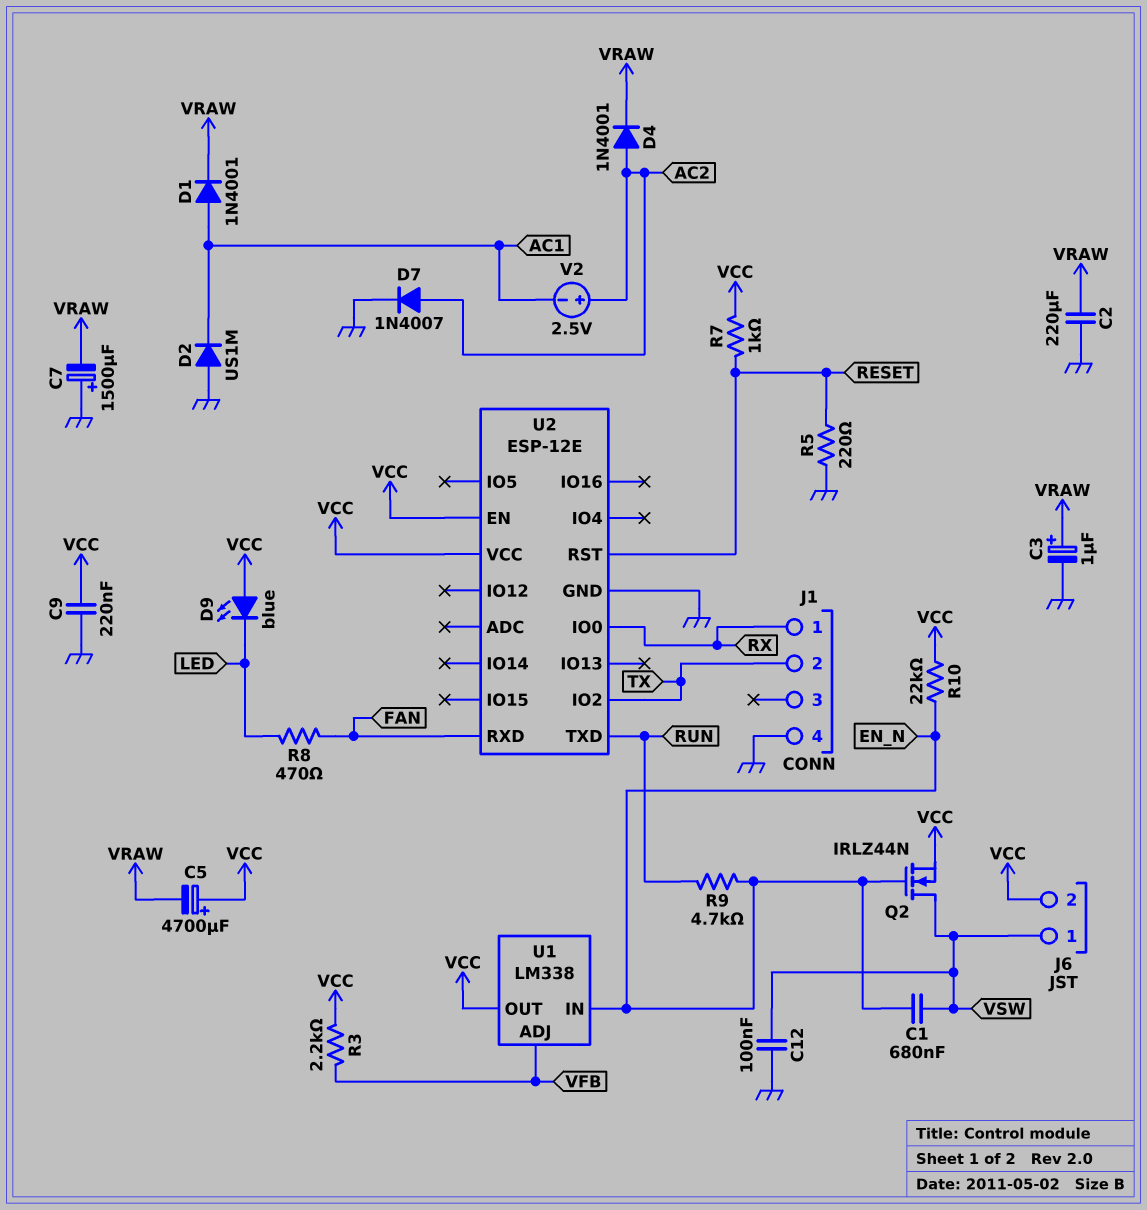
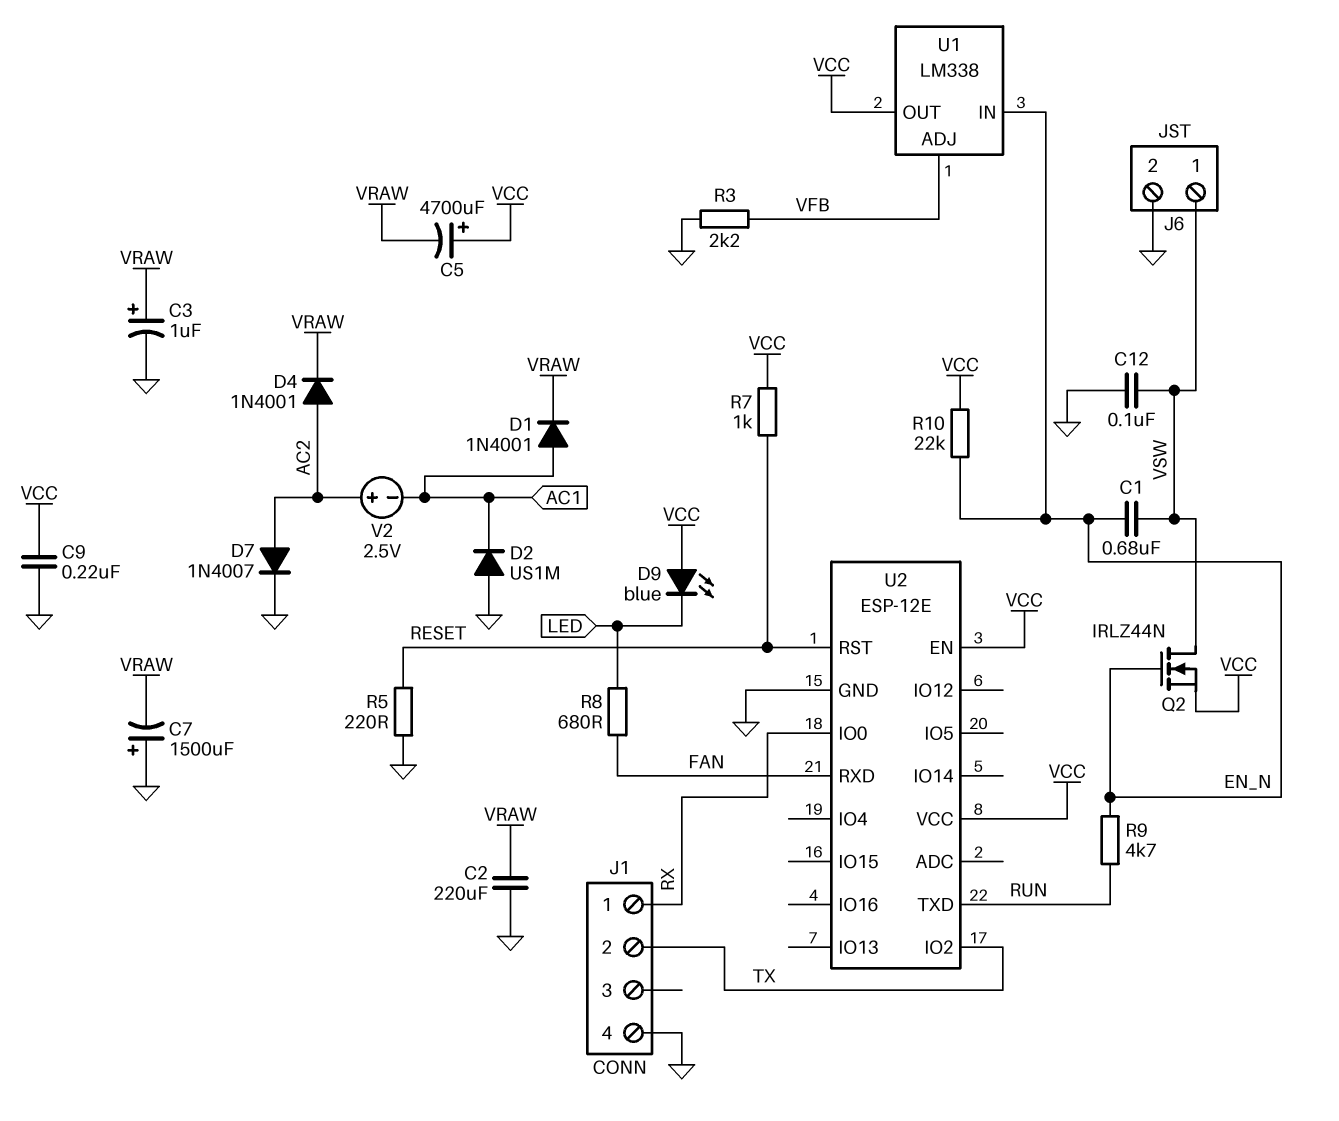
J6 pin 2: VCC -> GND
R3: 2.2k (VCC, VFB) -> 2.2k (GND, VFB)
R8: 470 (FAN, LED) -> 680 (FAN, LED)

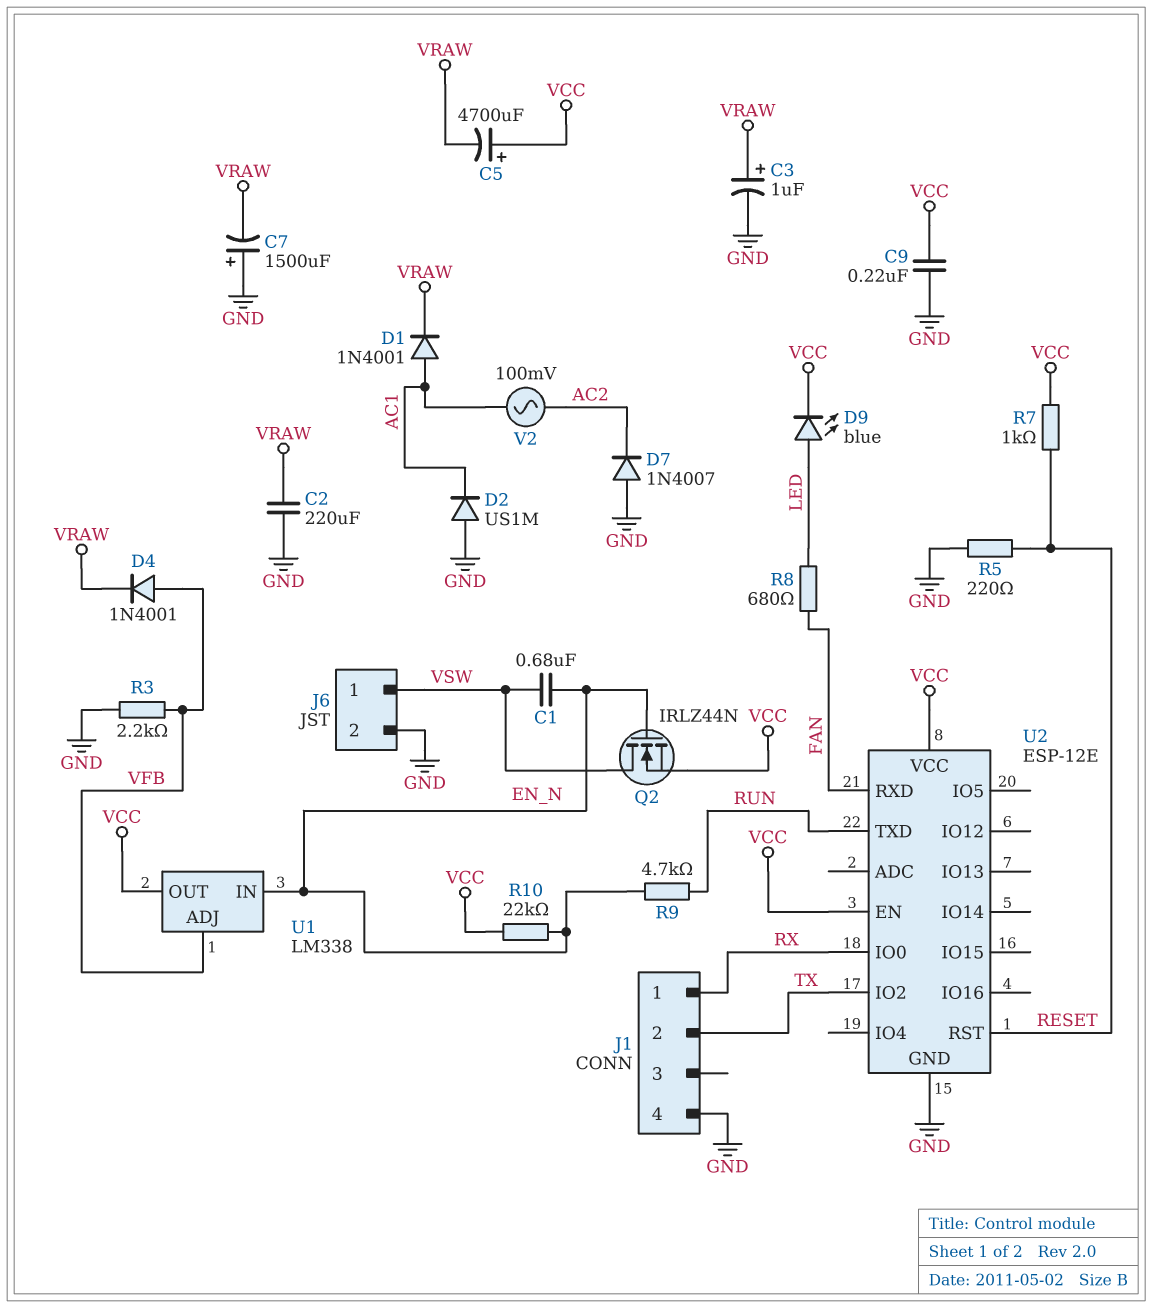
C12: 100nF (GND, VSW) -> none
D4: diode 1N4001 (A AC2, K VRAW) -> diode 1N4001 (A VFB, K VRAW)
D7: diode 1N4007 (A AC2, K GND) -> diode 1N4007 (A GND, K AC2)
D9: LED blue (A VCC, K LED) -> LED blue (A LED, K VCC)
V2: 2.5V (plus AC2, minus AC1) -> AC 100mV (AC1, AC2)

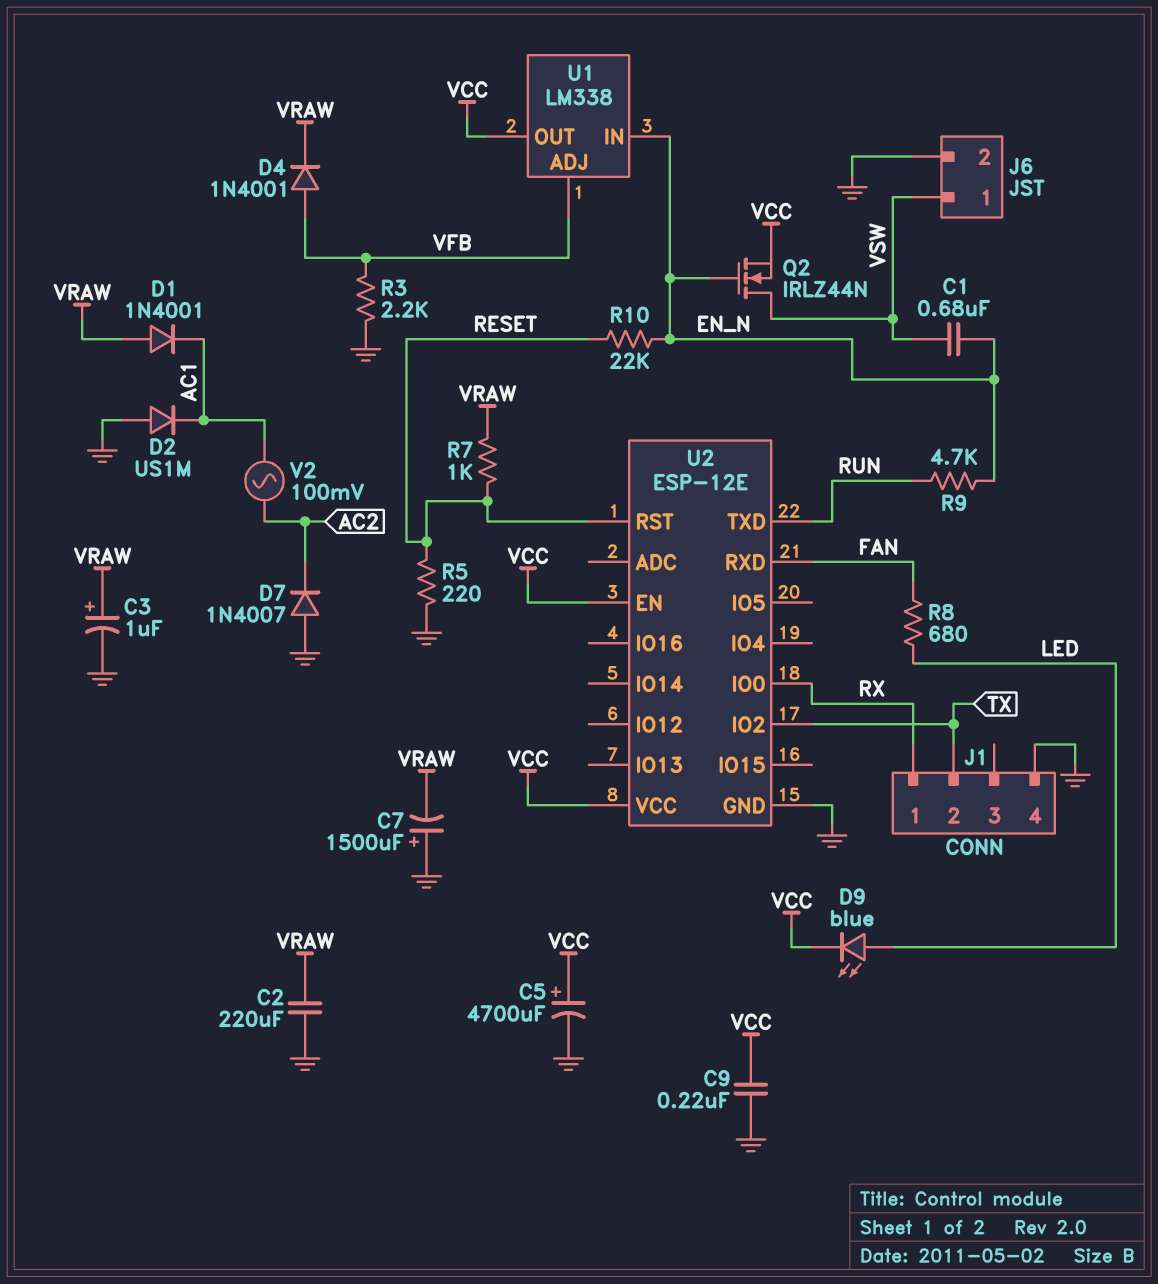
C5: 4700uF (plus VCC, minus VRAW) -> 4700uF (plus VCC, minus GND)
D1: diode 1N4001 (A AC1, K VRAW) -> diode 1N4001 (A VRAW, K AC1)
R7: 1k (RESET, VCC) -> 1k (RESET, VRAW)
R10: 22k (EN_N, VCC) -> 22k (EN_N, RESET)

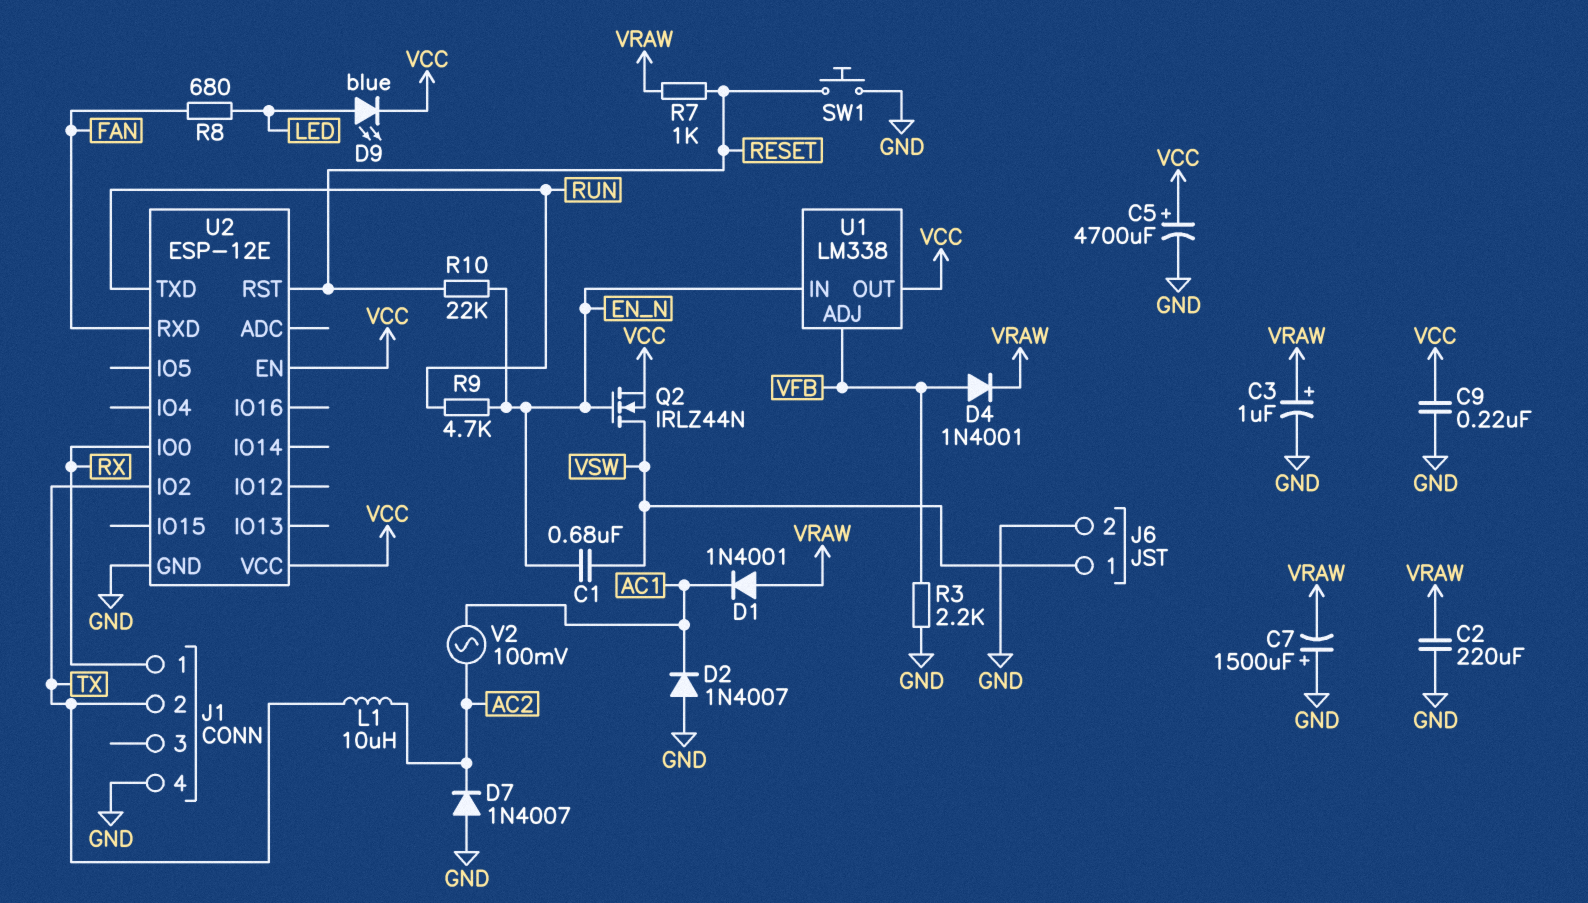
D2: diode US1M (A GND, K AC1) -> diode 1N4007 (A GND, K AC1)
L1: none -> 10uH (AC2, TX)
R5: 220 (GND, RESET) -> none
SW1: none -> button (GND, RESET)

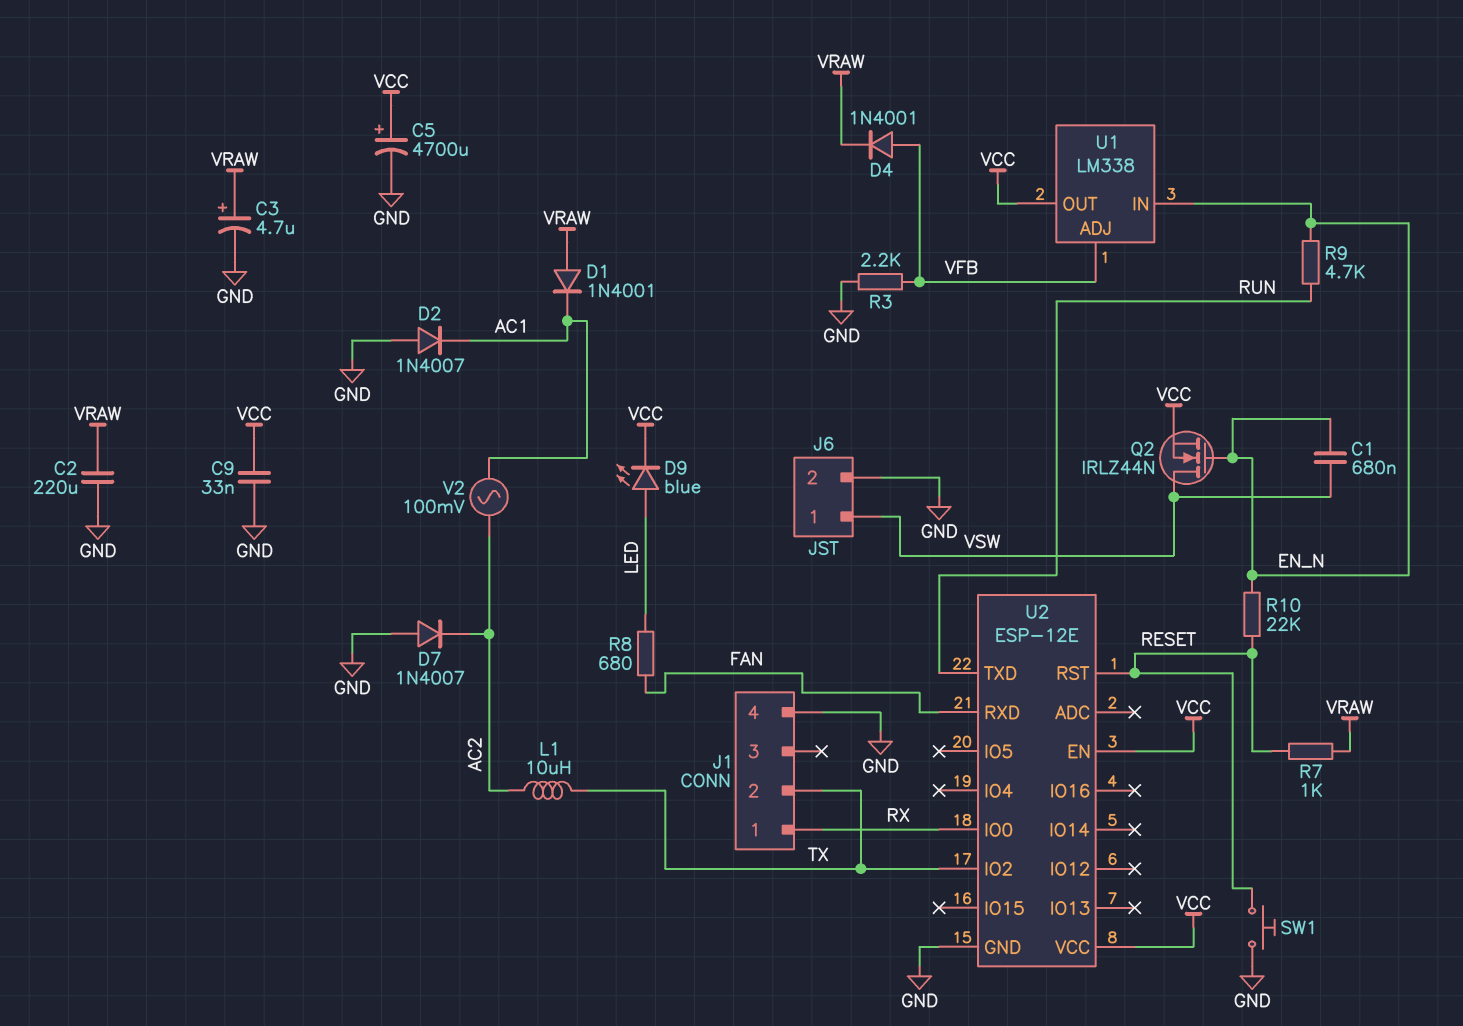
C3: 1uF (plus VRAW, minus GND) -> 4.7uF (plus VRAW, minus GND)
C7: 1500uF (plus GND, minus VRAW) -> none
C9: 220nF (GND, VCC) -> 33nF (GND, VCC)

